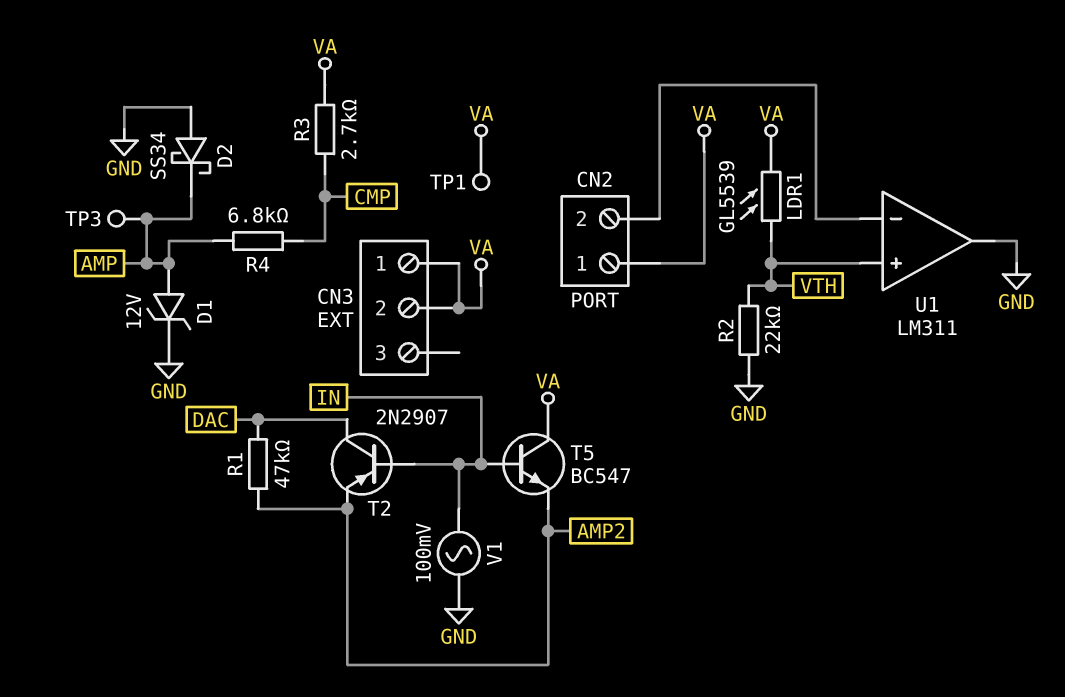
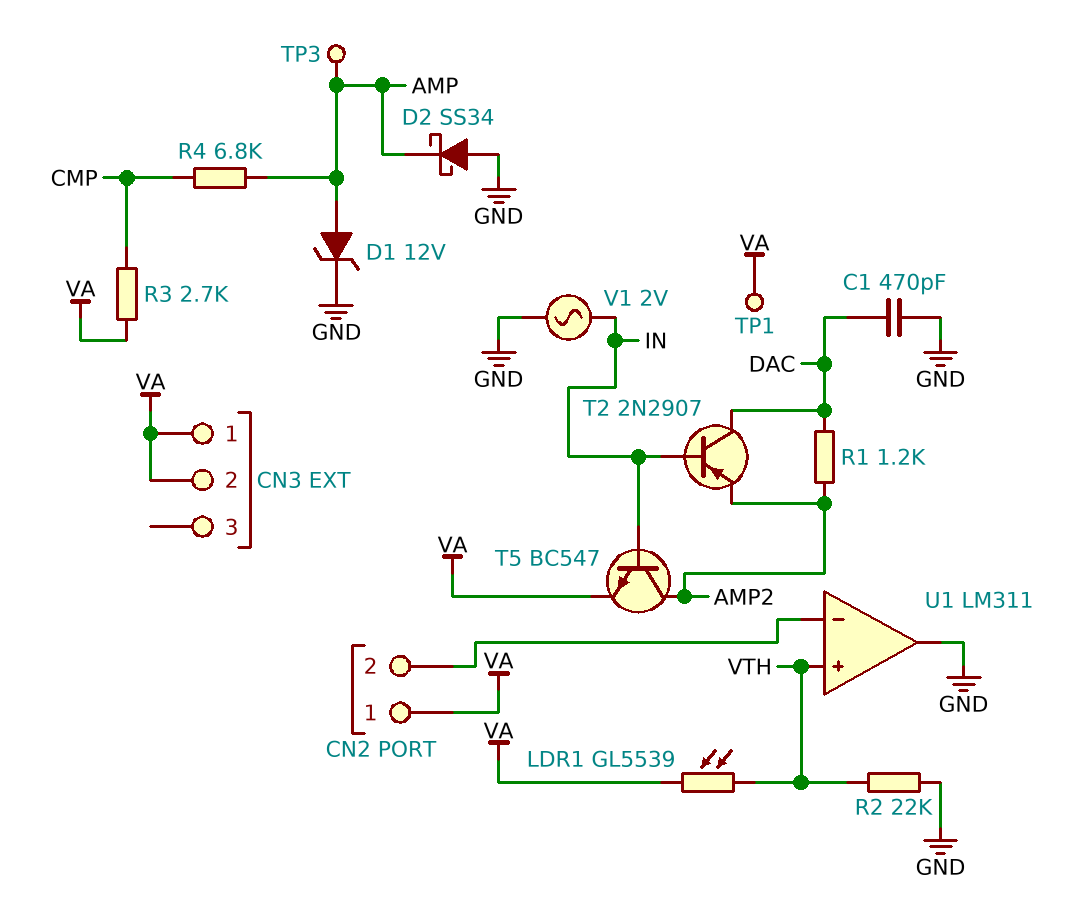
C1: none -> 470pF (DAC, GND)
R1: 47k (AMP2, DAC) -> 1.2k (AMP2, DAC)
T5: NPN BC547 (B IN, C VA, E AMP2) -> NPN BC547 (B IN, C AMP2, E VA)
V1: AC 100mV (GND, IN) -> AC 2V (GND, IN)

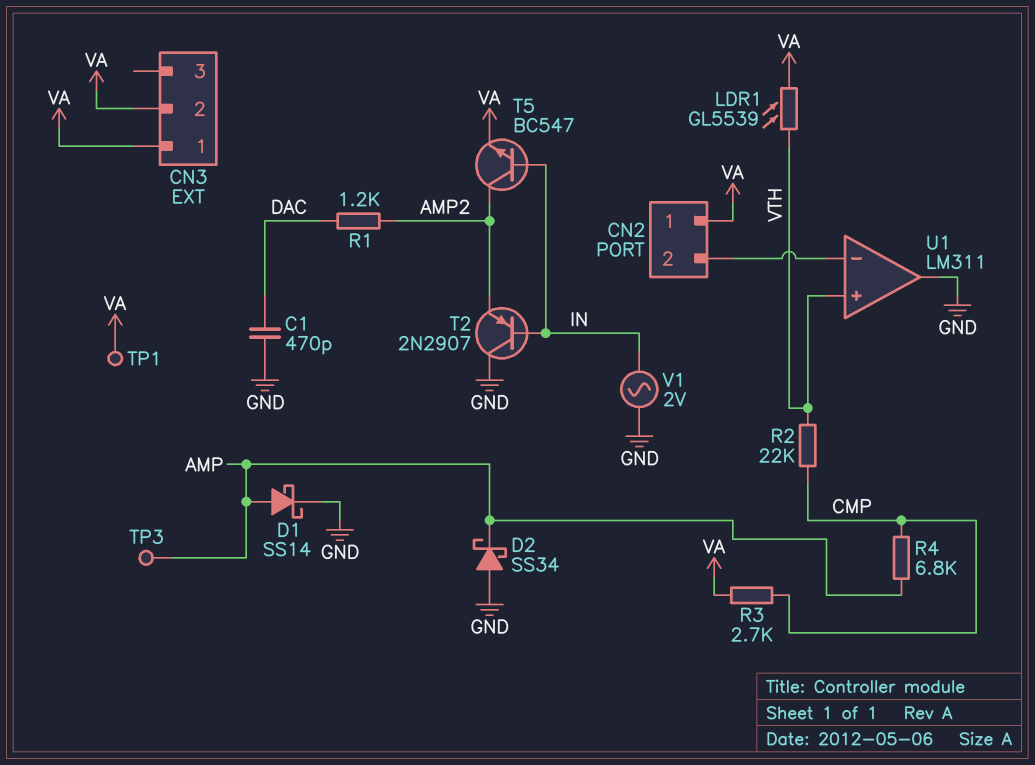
D1: zener 12V (A AMP, K GND) -> schottky SS14 (A AMP, K GND)
R2: 22k (GND, VTH) -> 22k (CMP, VTH)
T2: PNP 2N2907 (B IN, C DAC, E AMP2) -> PNP 2N2907 (B IN, C GND, E AMP2)

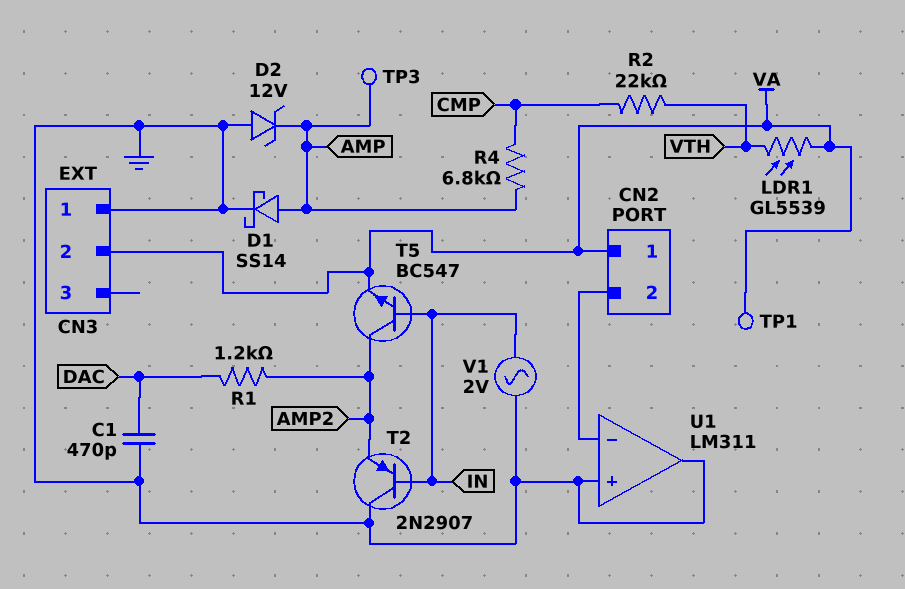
CN3 pin 1: VA -> GND
D2: schottky SS34 (A GND, K AMP) -> zener 12V (A GND, K AMP)
R3: 2.7k (CMP, VA) -> none
U1 pin in+: VTH -> GND

